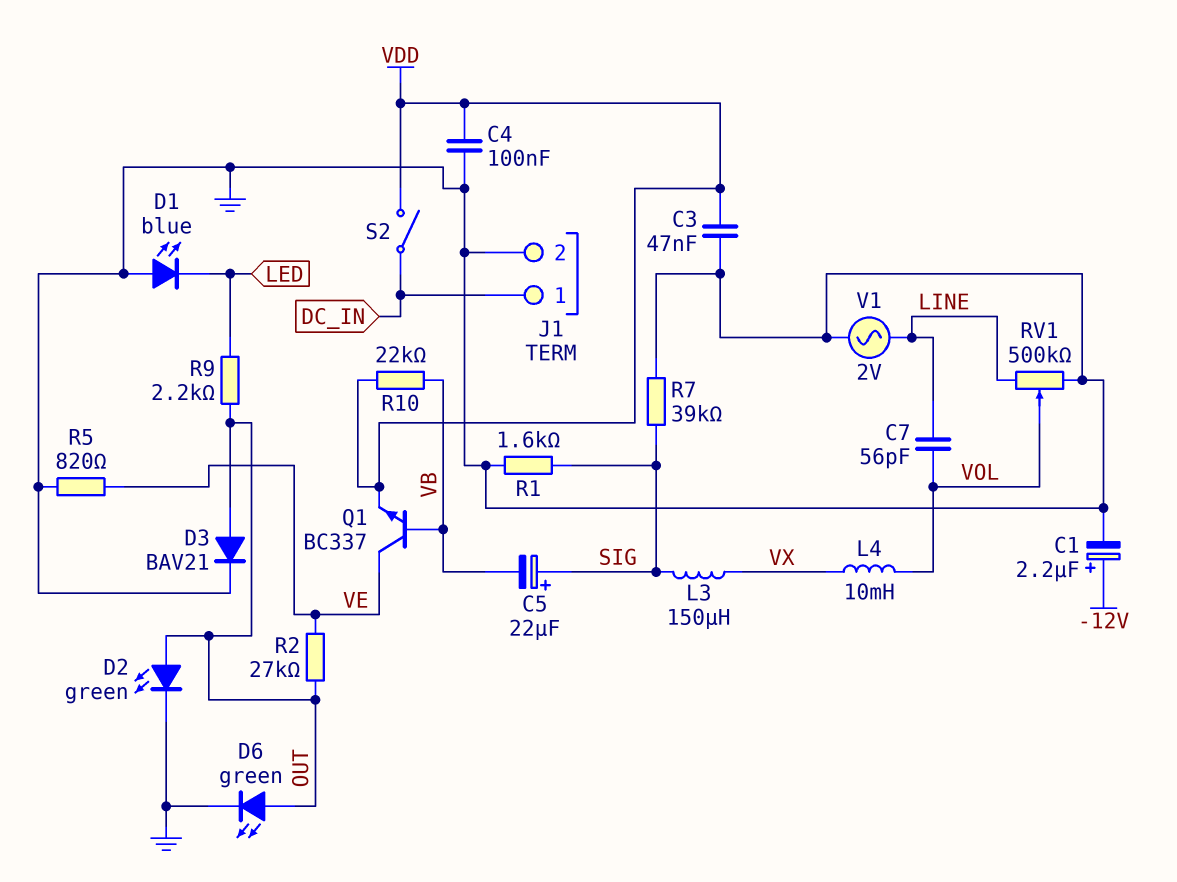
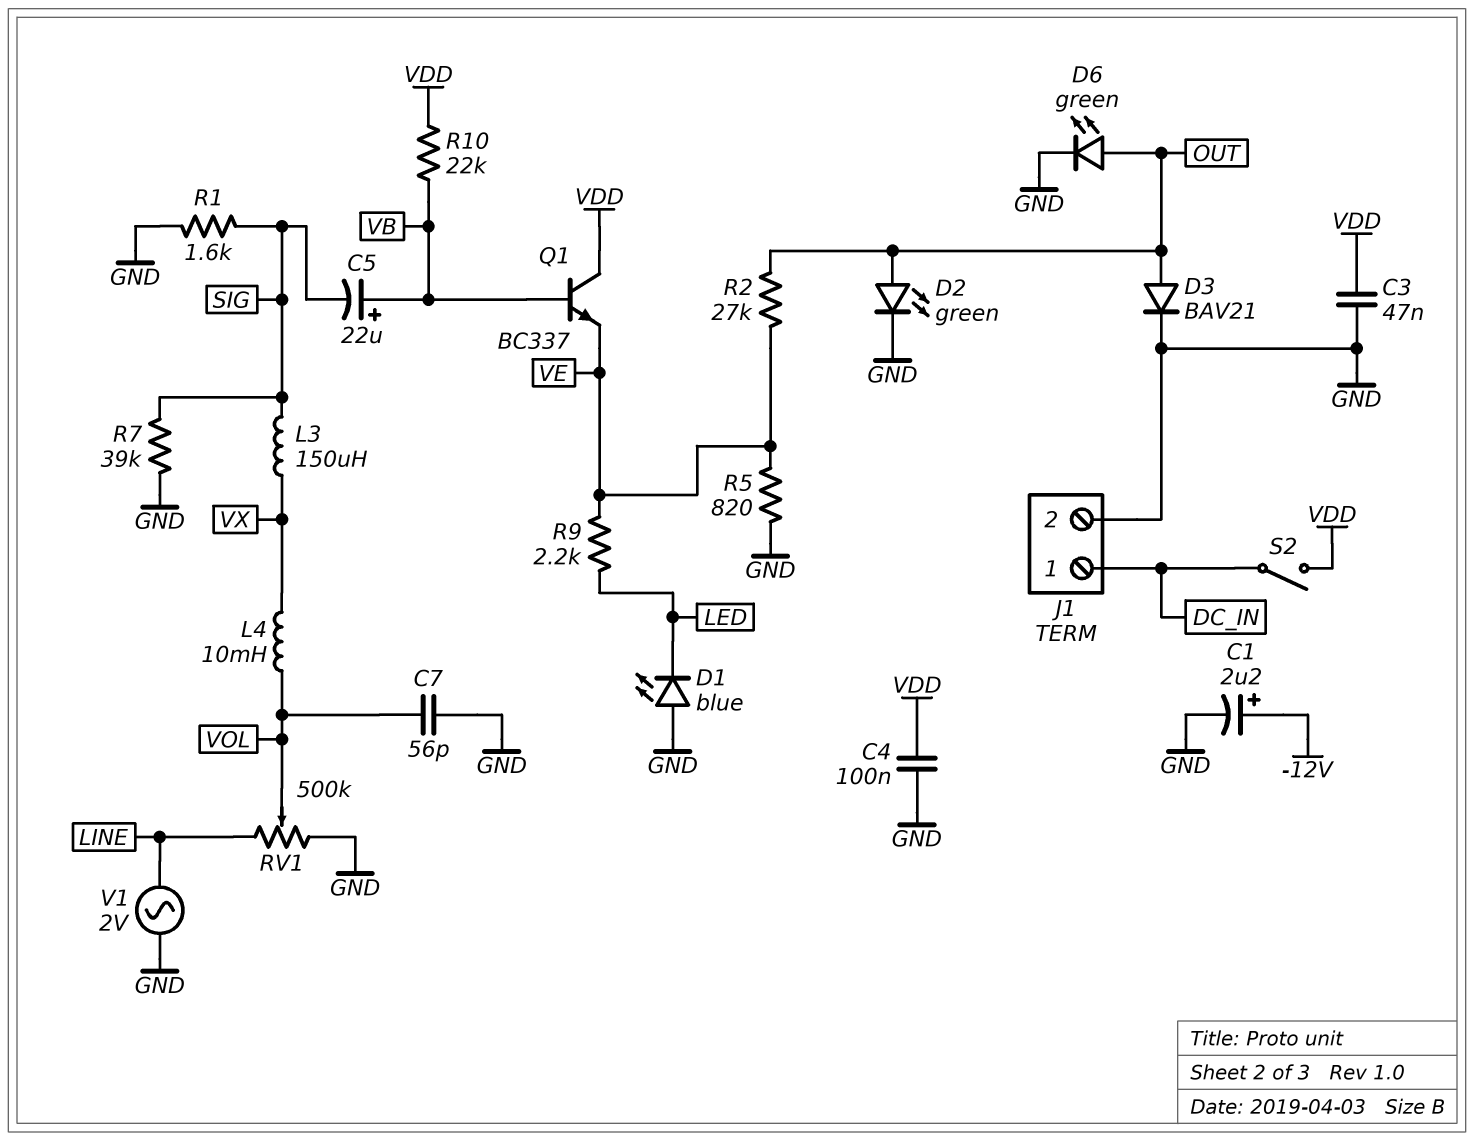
C5: 22uF (plus SIG, minus VB) -> 22uF (plus VB, minus SIG)
C7: 56pF (LINE, VOL) -> 56pF (GND, VOL)
Q1: NPN BC337 (B VB, C VE, E VDD) -> NPN BC337 (B VB, C VDD, E VE)
R9: 2.2k (LED, OUT) -> 2.2k (LED, VE)

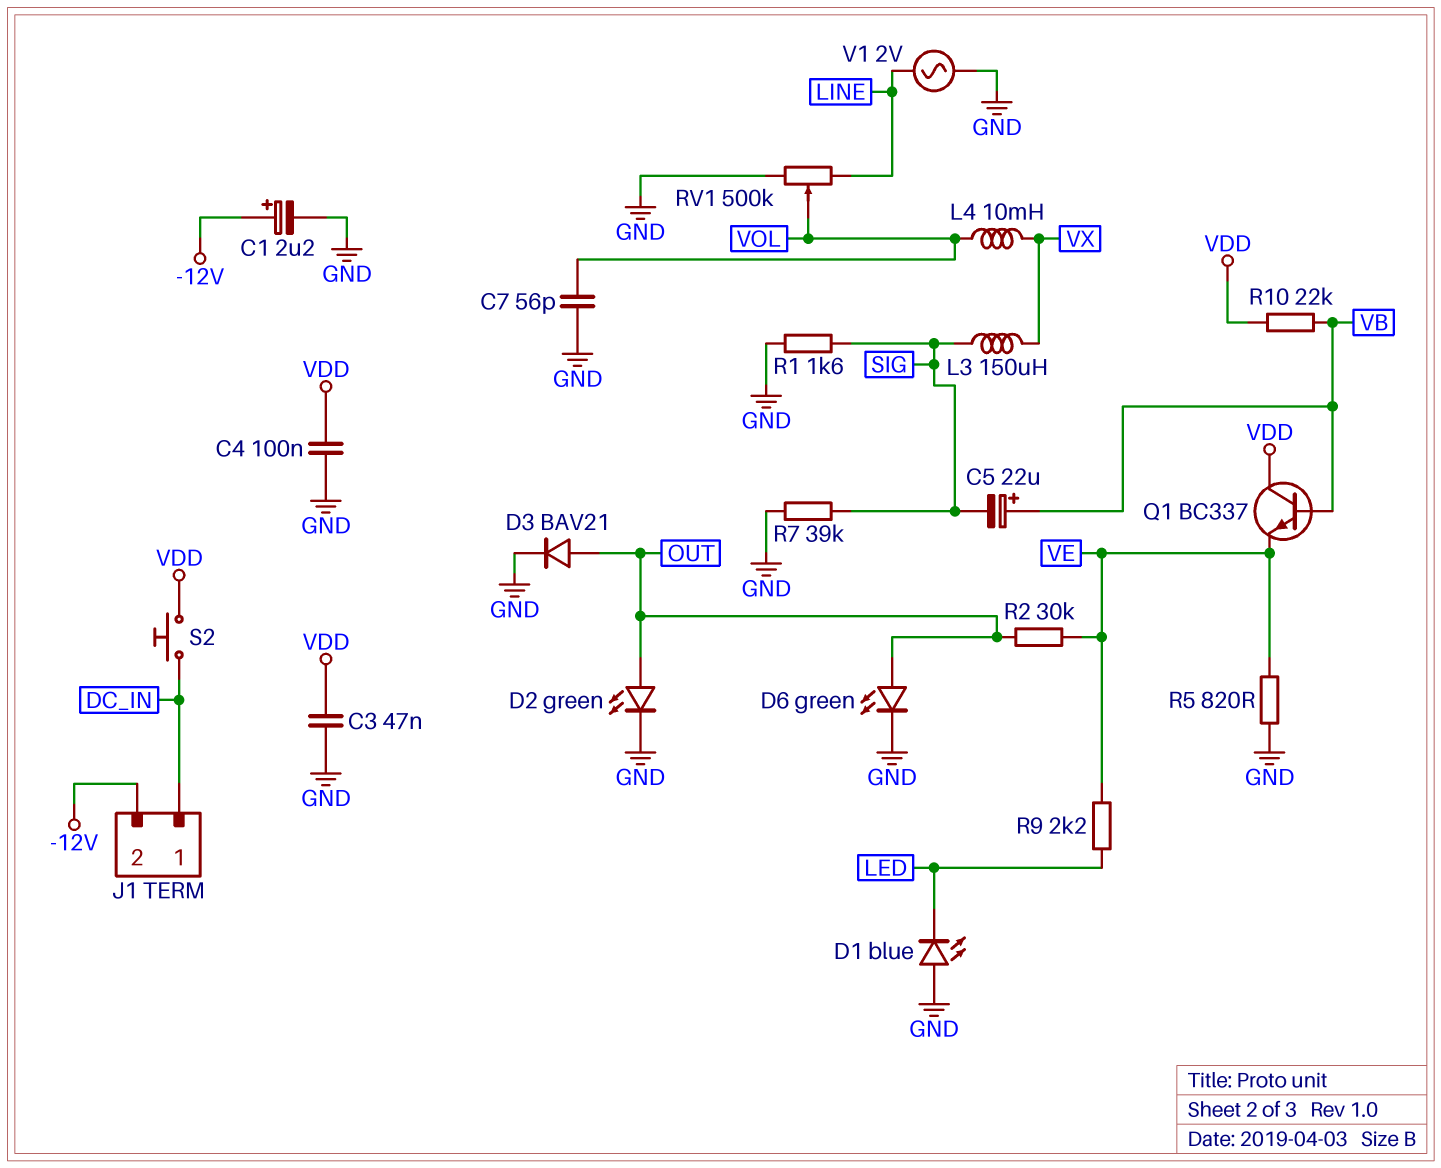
J1 pin 2: GND -> -12V
R2: 27k (OUT, VE) -> 30k (OUT, VE)
S2: switch (DC_IN, VDD) -> button (DC_IN, VDD)

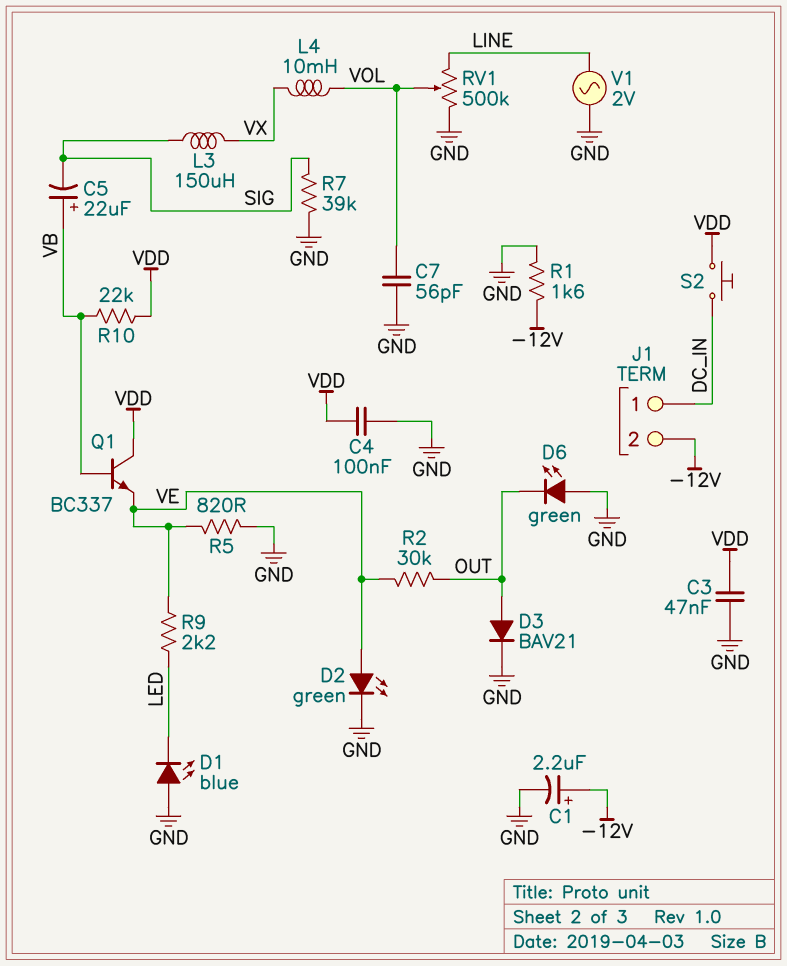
D2: LED green (A OUT, K GND) -> LED green (A VE, K GND)
D6: LED green (A OUT, K GND) -> LED green (A GND, K OUT)
R1: 1.6k (GND, SIG) -> 1.6k (-12V, GND)

